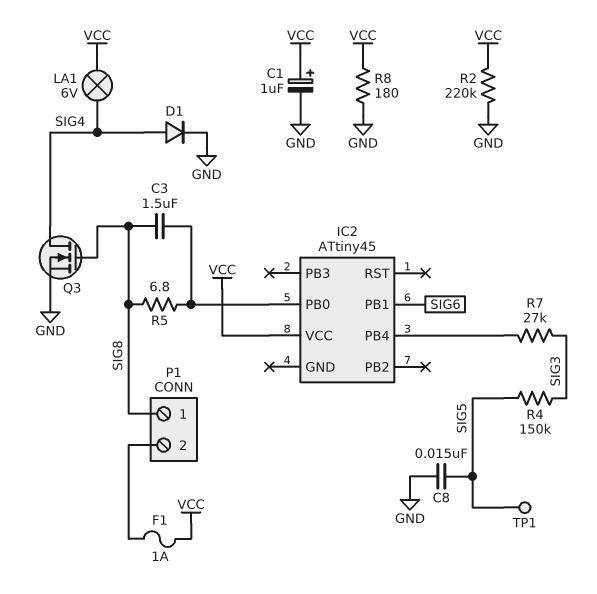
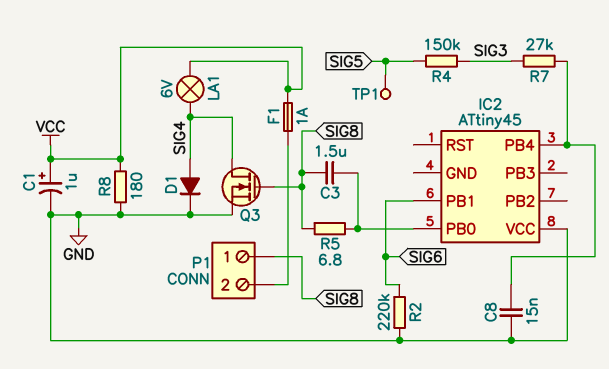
C8: 15nF (GND, SIG5) -> 15nF (GND, IC2/PB4)
IC2 pin VCC: VCC -> GND
R2: 220k (GND, VCC) -> 220k (GND, SIG6)

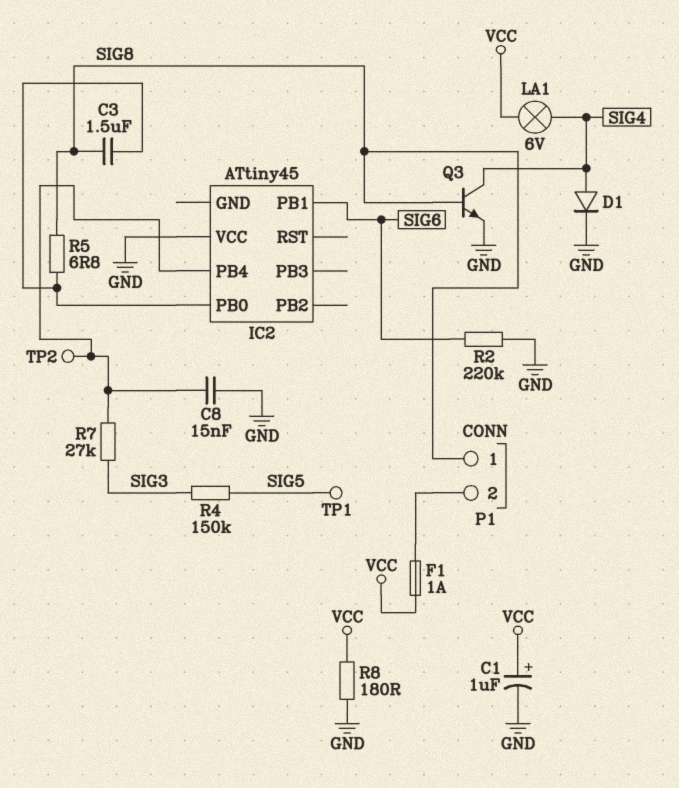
Q3: NMOS (G SIG8, D SIG4, S GND) -> NPN (B SIG8, C SIG4, E GND)
TP2: none -> test point (IC2/PB4)

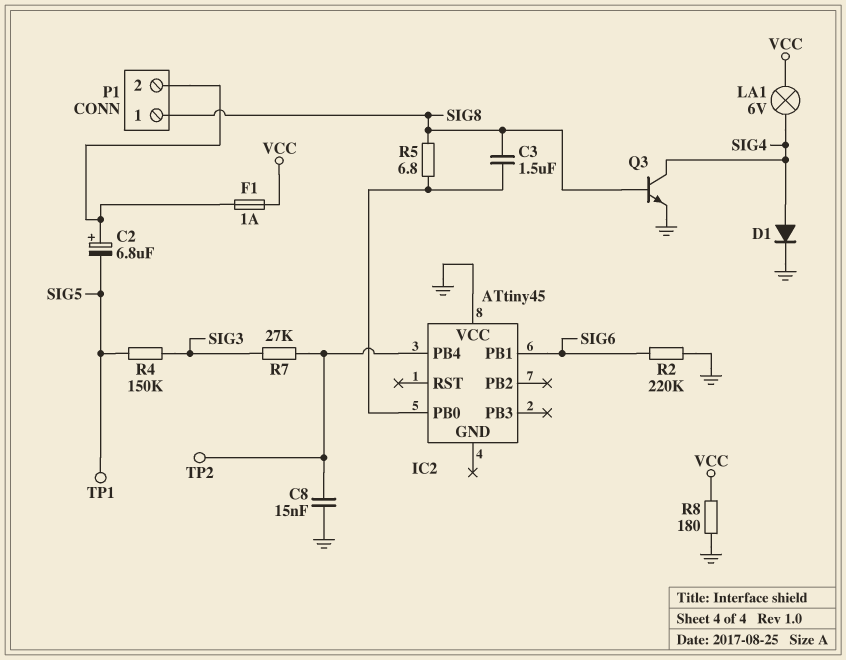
C1: 1uF (plus VCC, minus GND) -> none
C2: none -> 6.8uF (plus P1/2, minus SIG5)

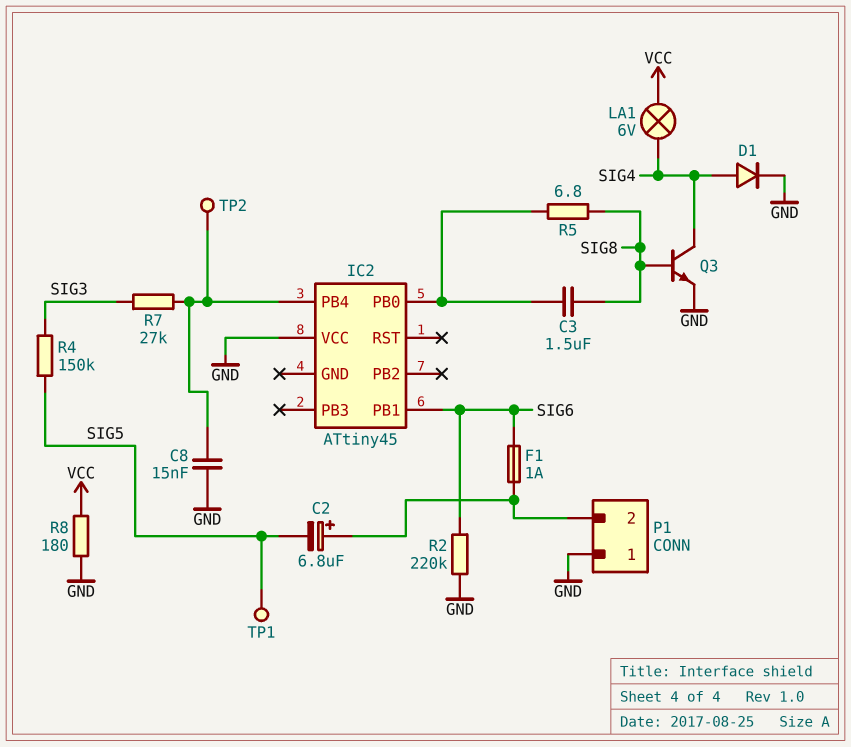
F1: 1A (P1/2, VCC) -> 1A (P1/2, SIG6)
P1 pin 1: SIG8 -> GND

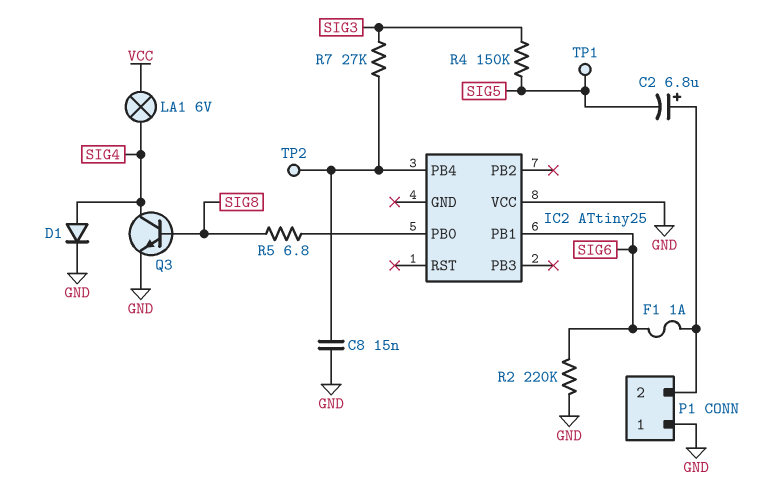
C3: 1.5uF (IC2/PB0, SIG8) -> none
IC2: ATtiny45 -> ATtiny25
R8: 180 (GND, VCC) -> none

